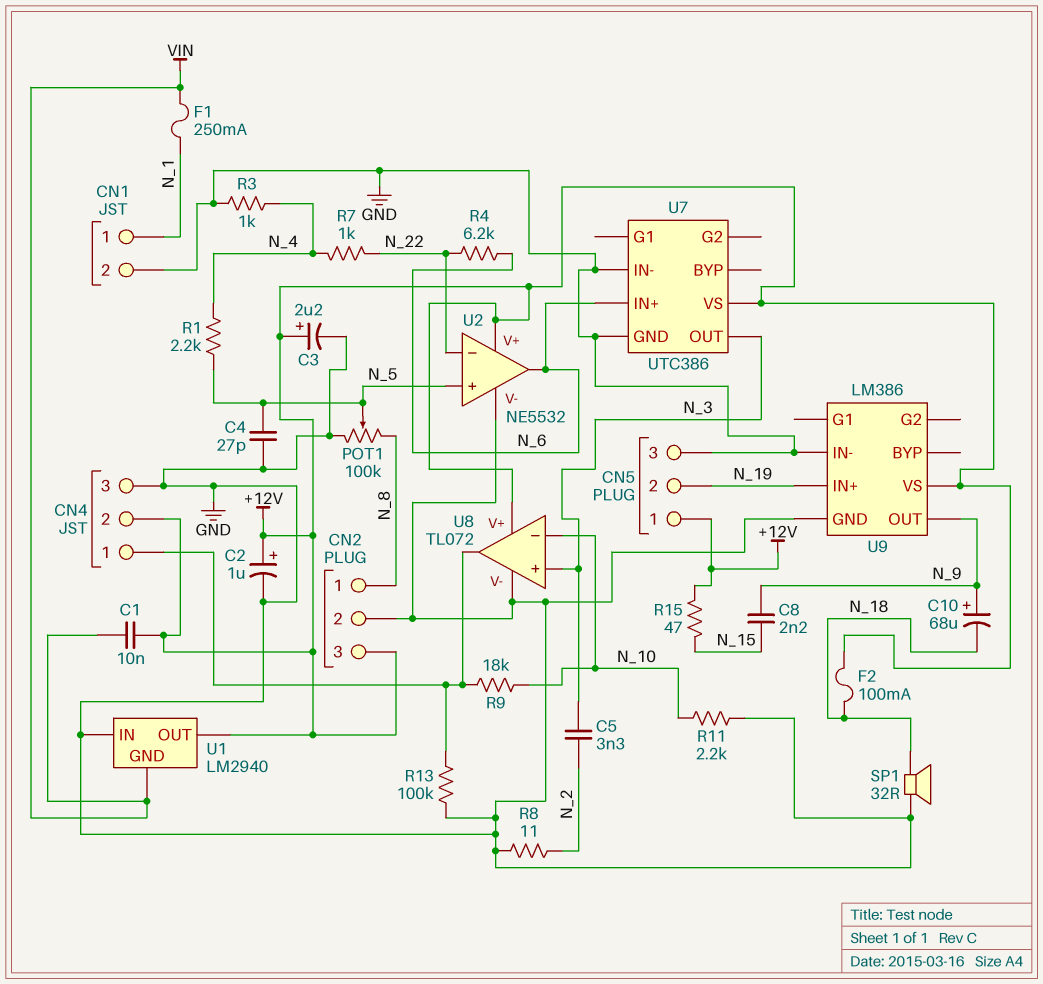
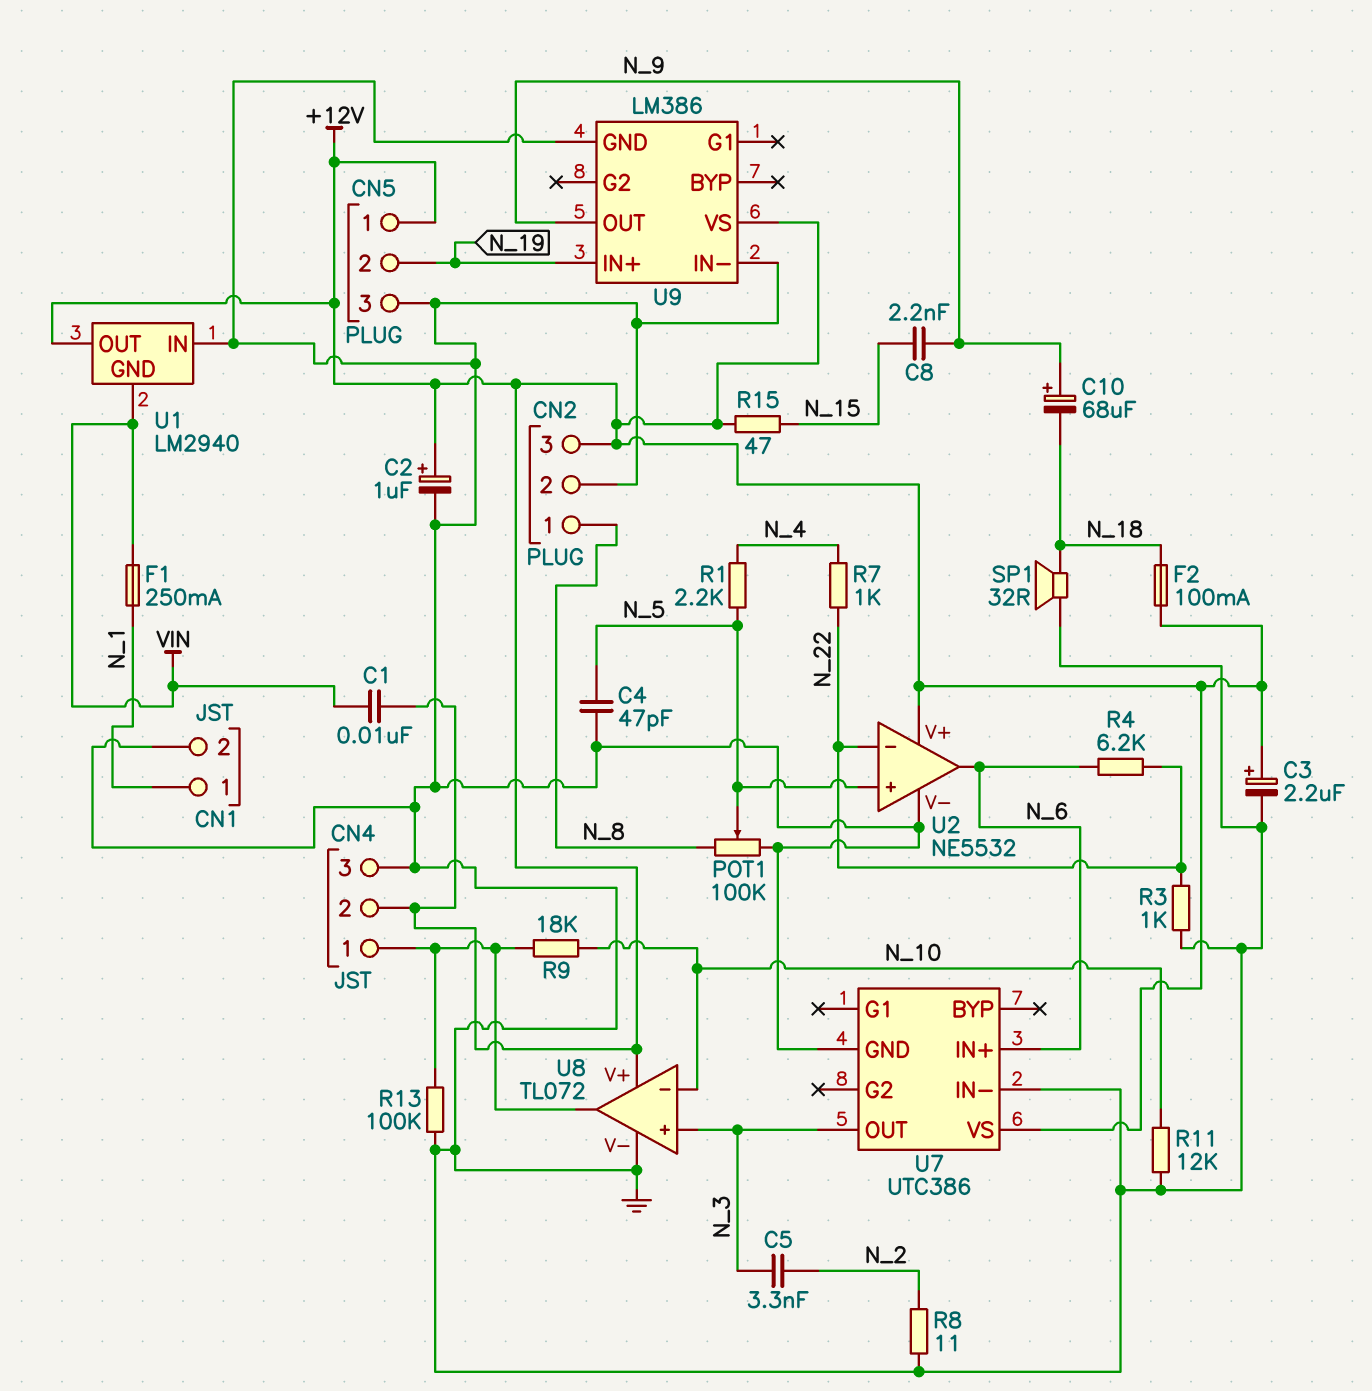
C4: 27pF (GND, N_5) -> 47pF (GND, N_5)
R3: 1k (GND, N_4) -> 1k (GND, N_22)
R11: 2.2k (GND, N_10) -> 12k (GND, N_10)

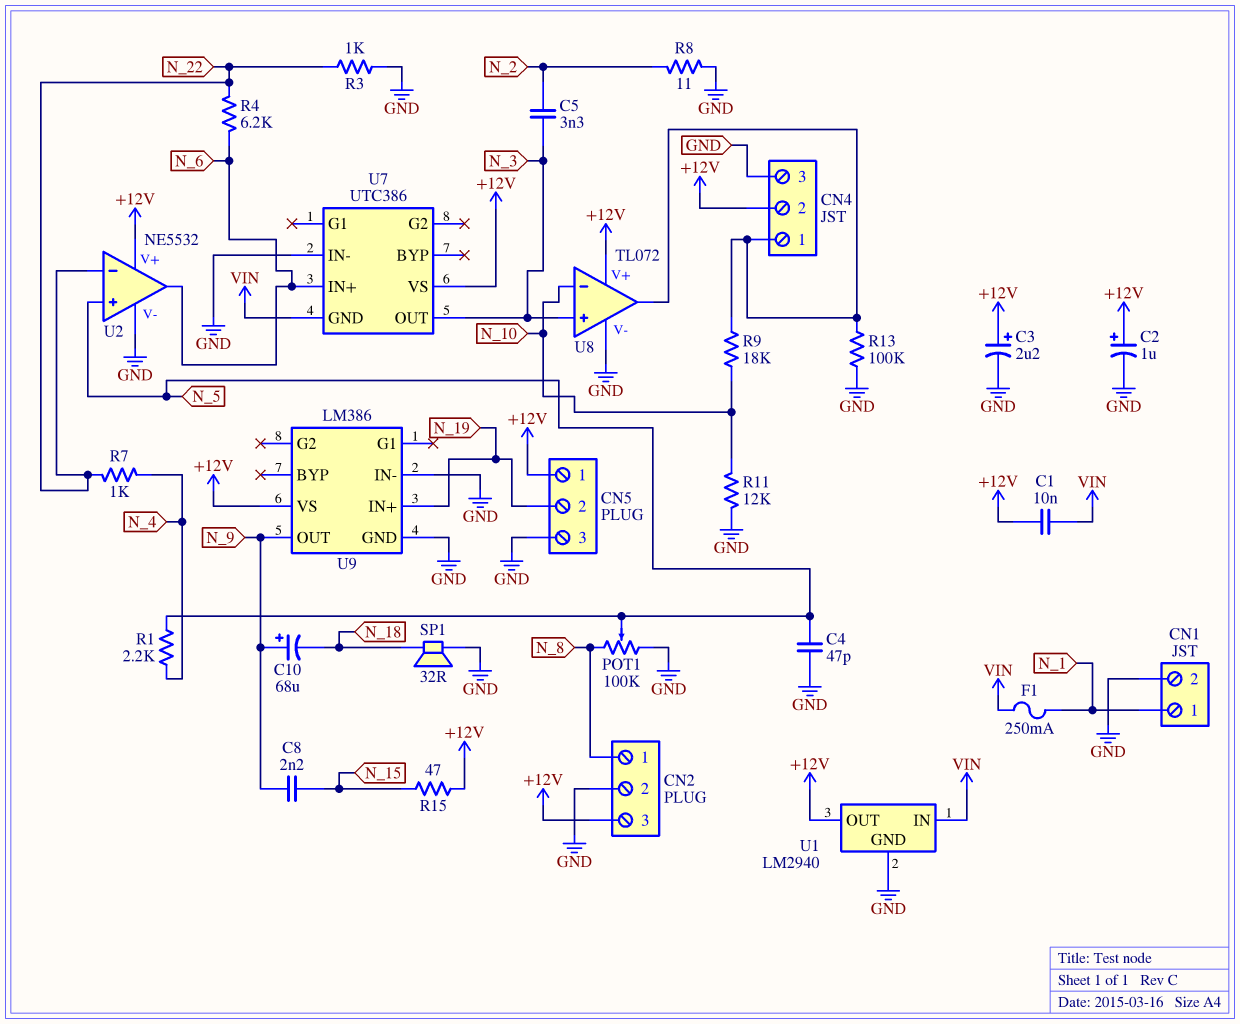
F2: 100mA (+12V, N_18) -> none
U1 pin GND: VIN -> GND
U1 pin IN: GND -> VIN
U7 pin GND: GND -> VIN

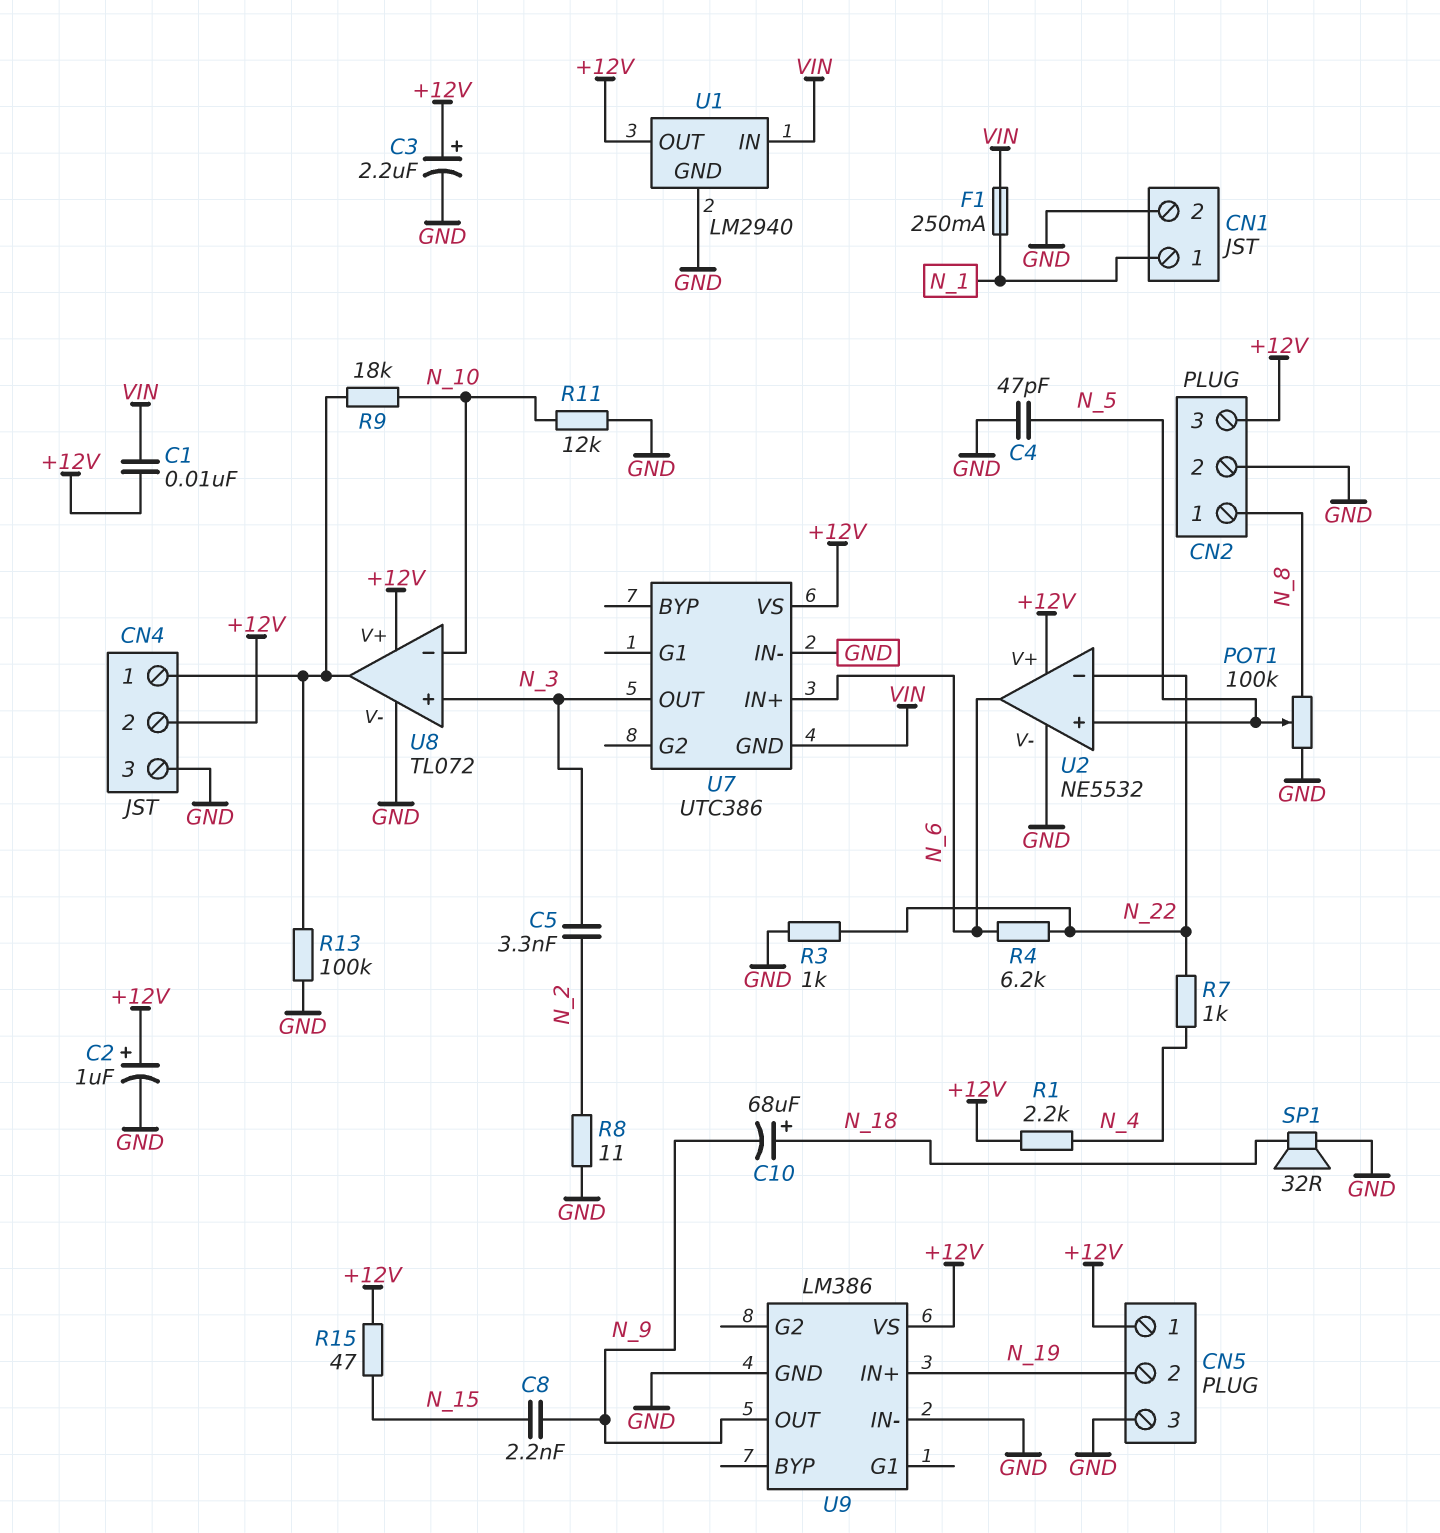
C10: 68uF (plus N_9, minus N_18) -> 68uF (plus N_18, minus N_9)
R1: 2.2k (N_4, N_5) -> 2.2k (+12V, N_4)

